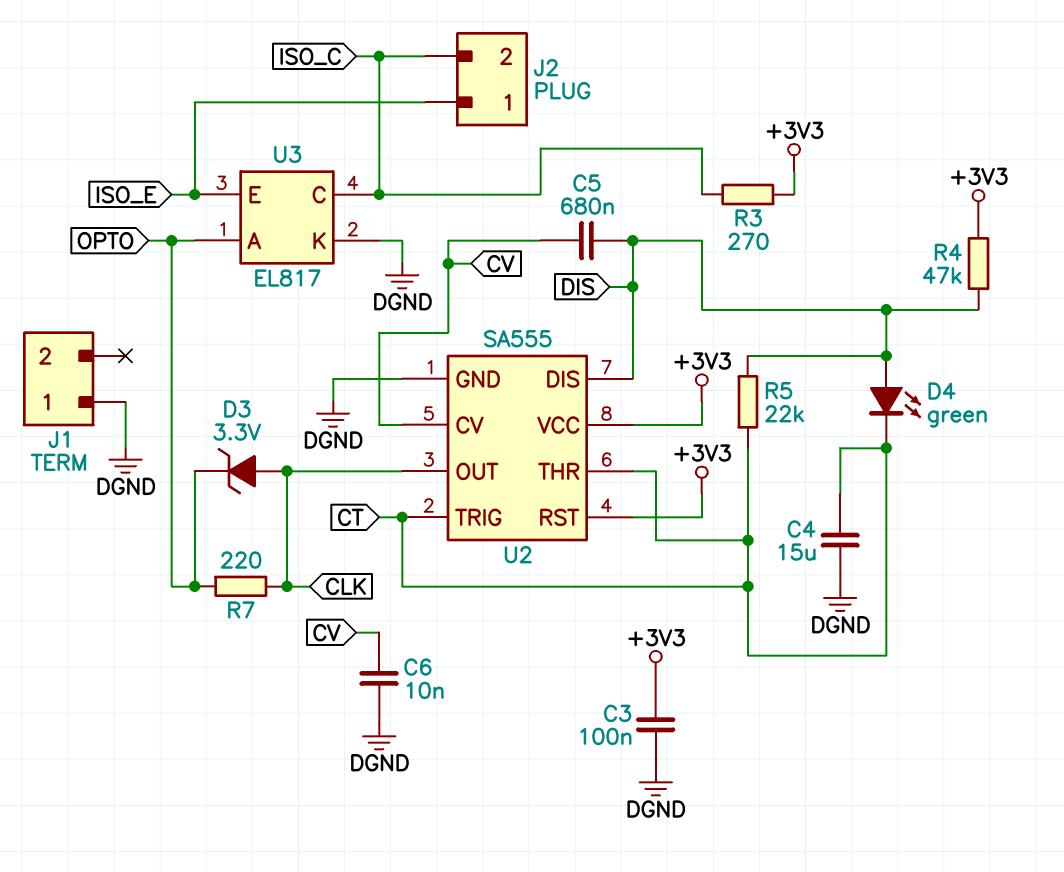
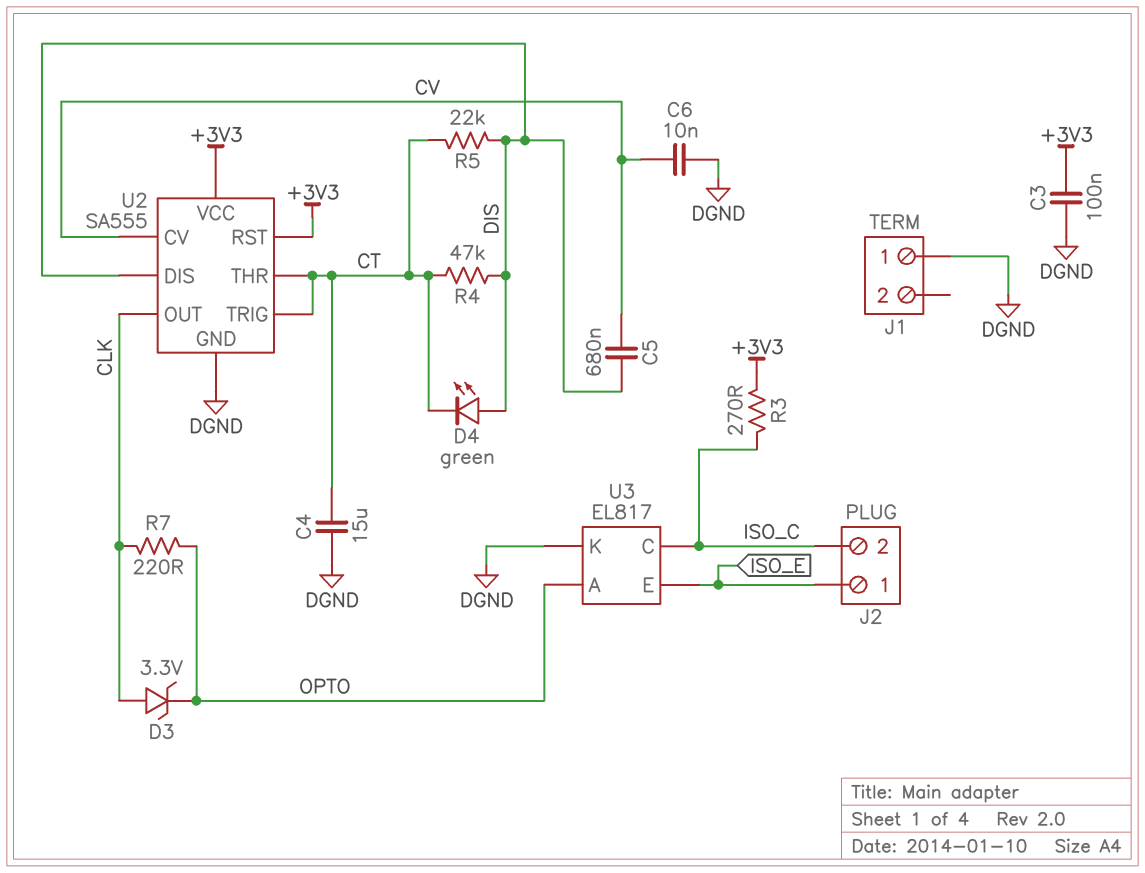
R4: 47k (+3V3, DIS) -> 47k (CT, DIS)

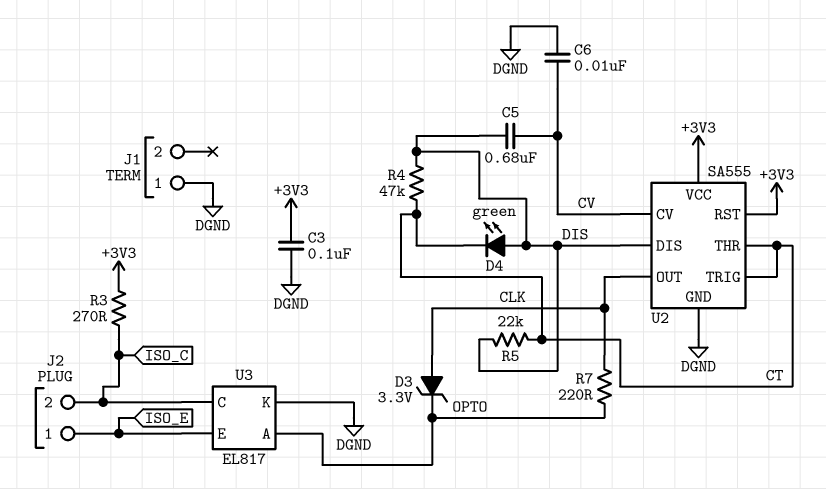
C4: 15uF (CT, DGND) -> none

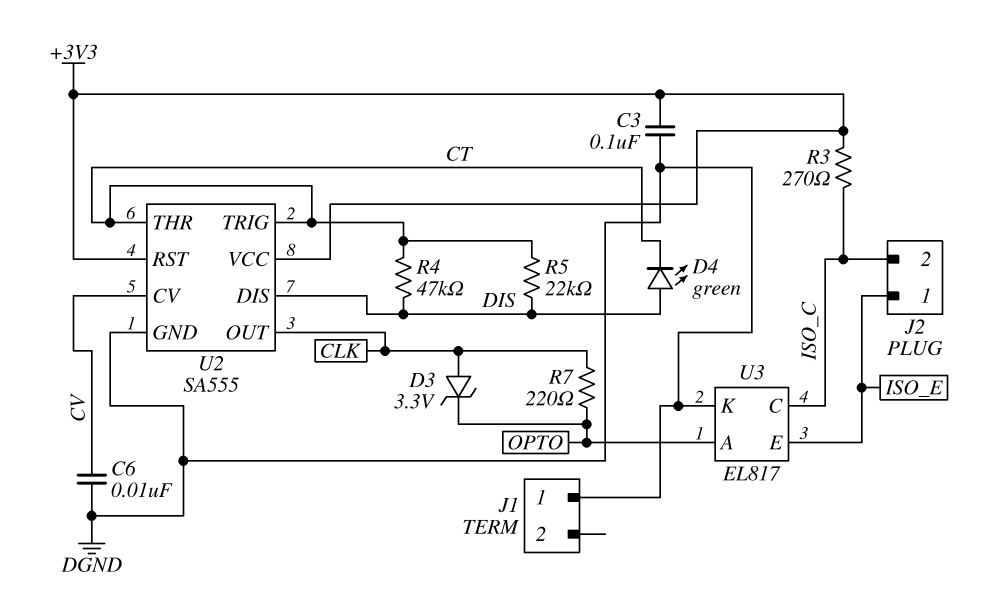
C5: 680nF (CV, DIS) -> none

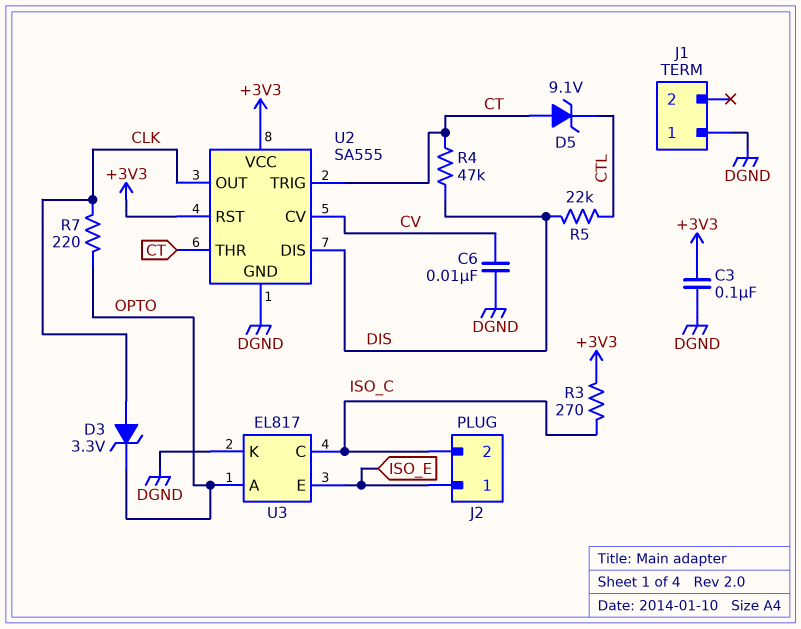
D4: LED green (A DIS, K CT) -> none
D5: none -> zener 9.1V (A CT, K CTL)
R5: 22k (CT, DIS) -> 22k (CTL, DIS)

